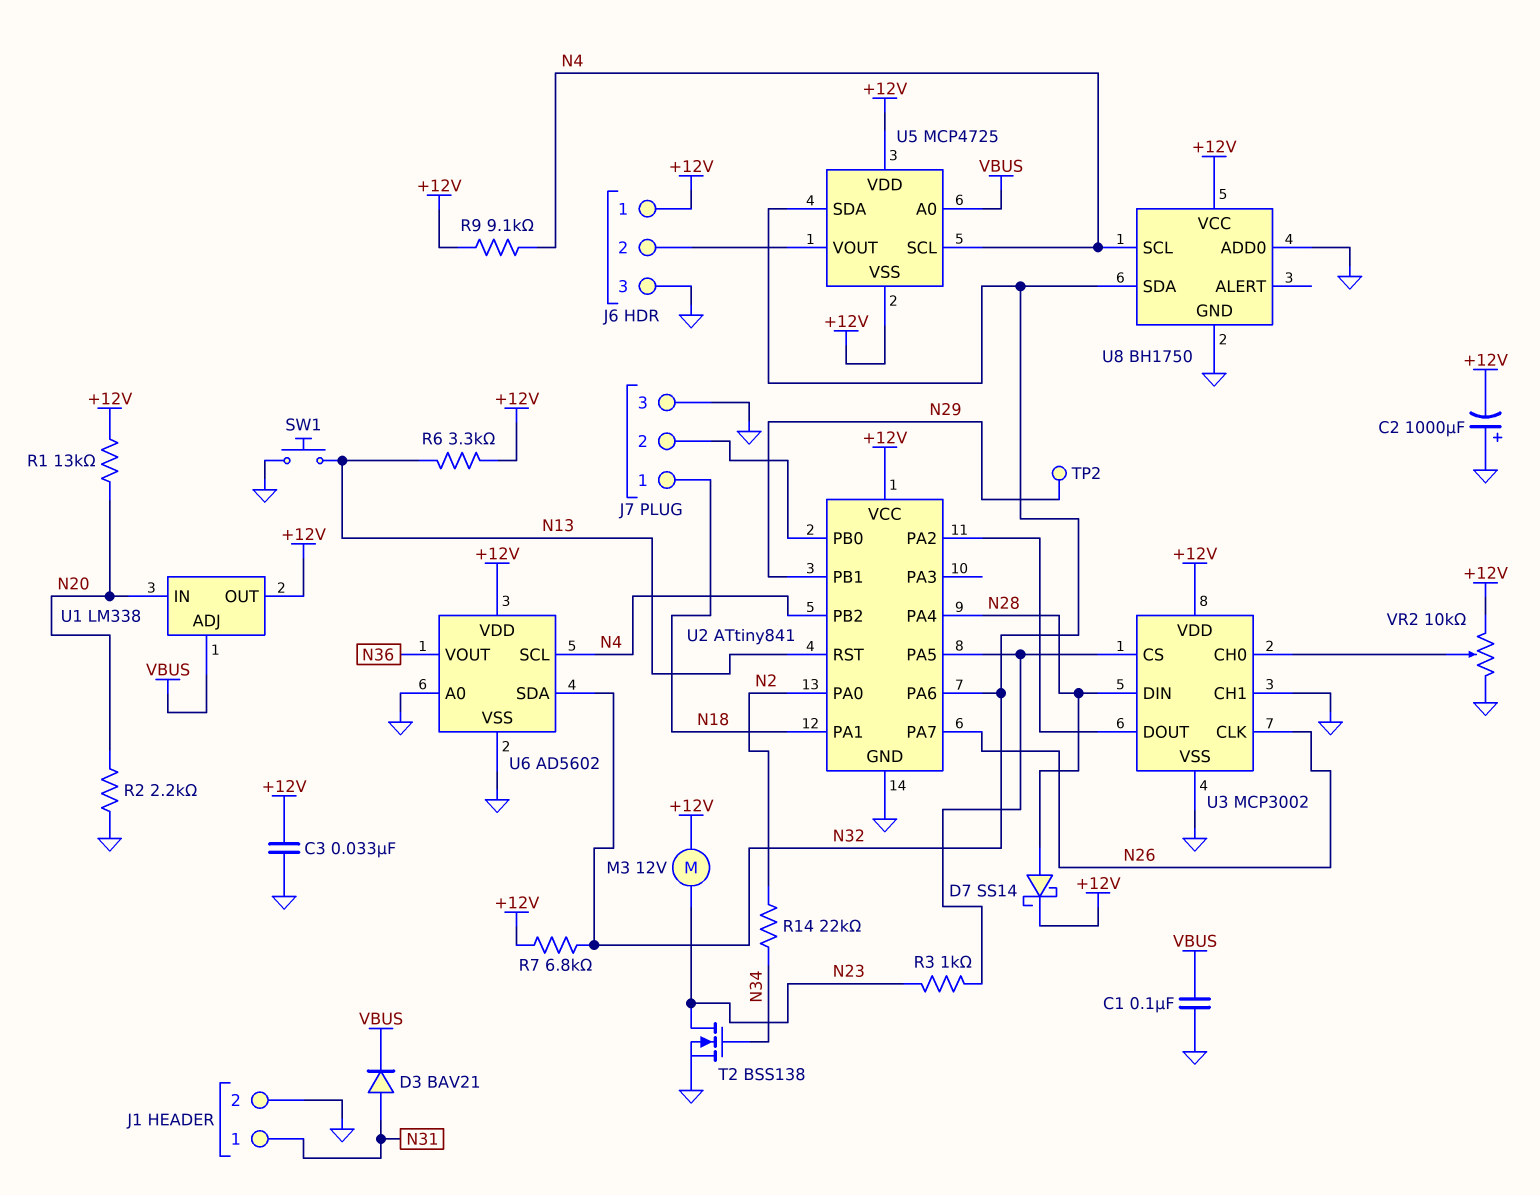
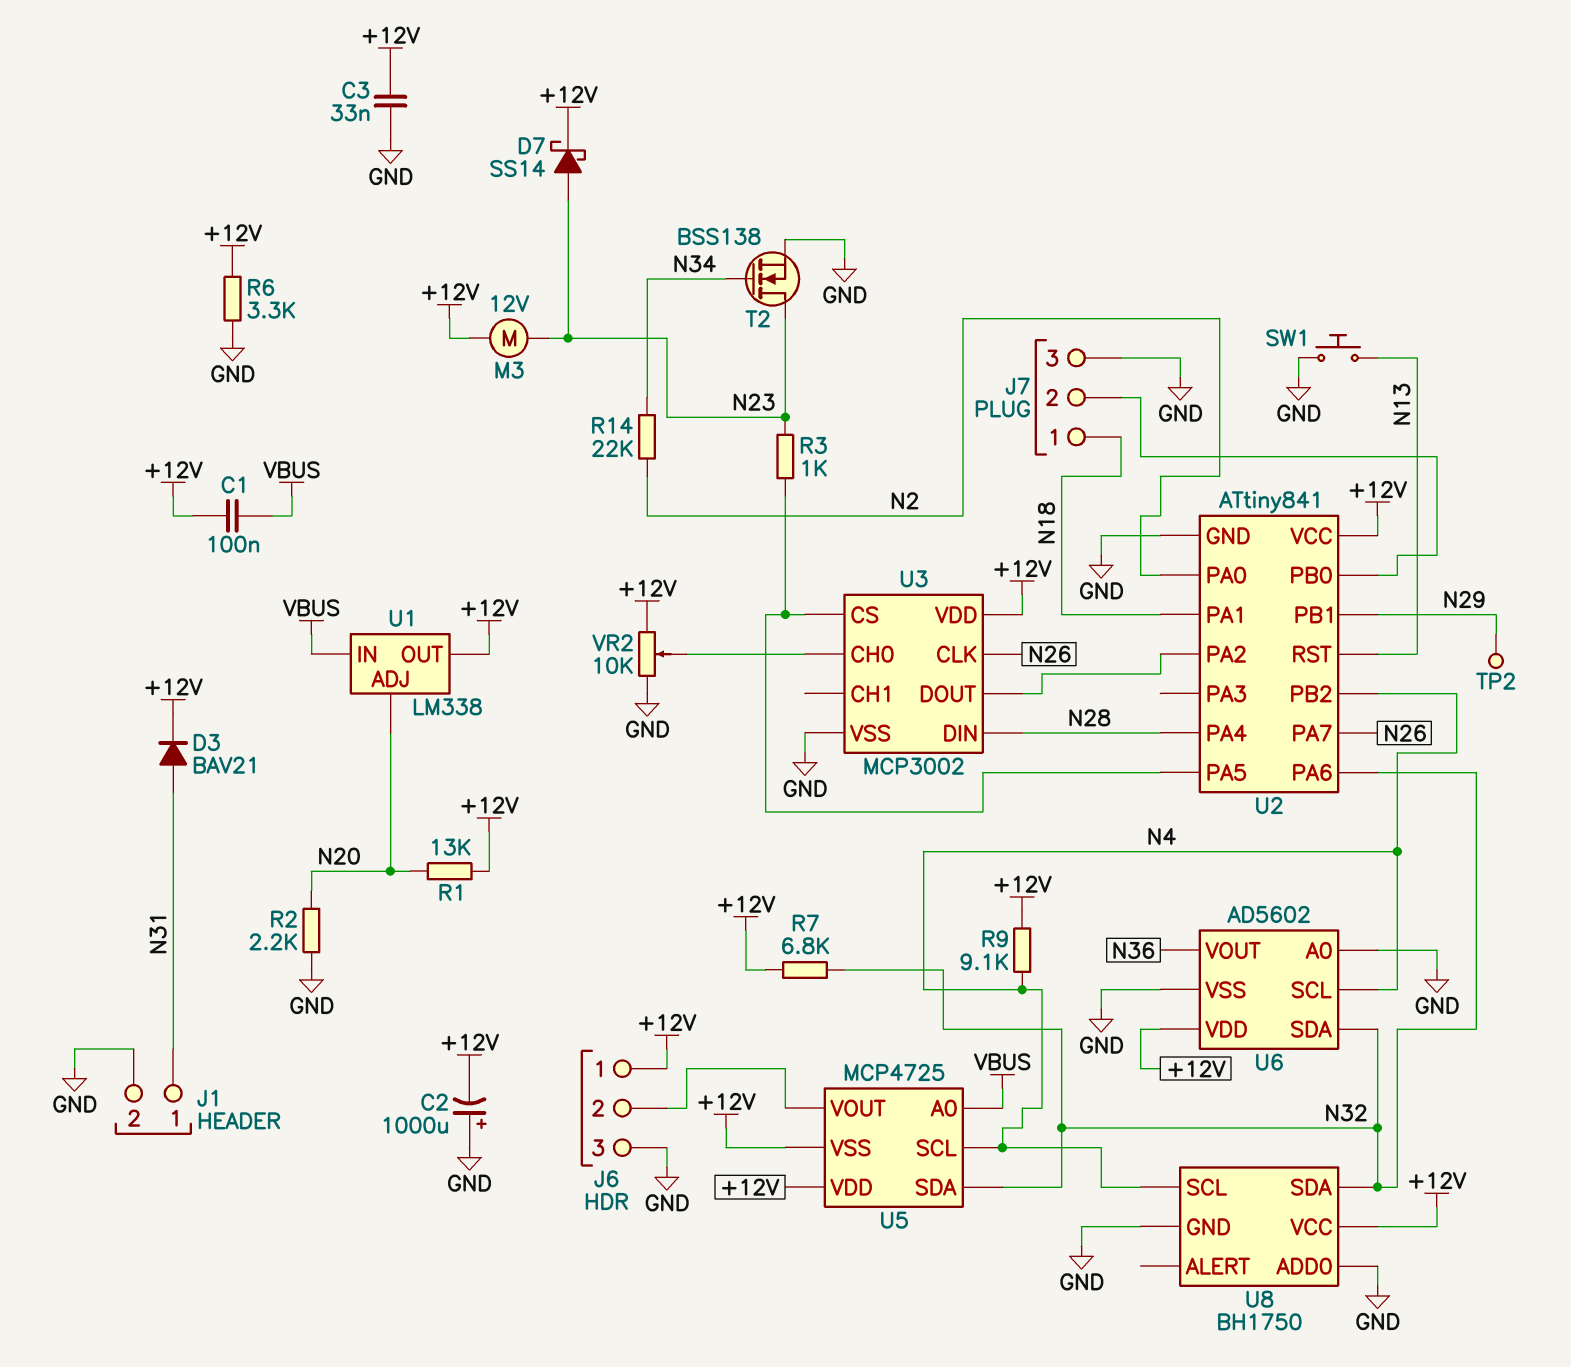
C1: 100nF (GND, VBUS) -> 100nF (+12V, VBUS)
D3: diode BAV21 (A N31, K VBUS) -> diode BAV21 (A N31, K +12V)
D7: schottky SS14 (A N28, K +12V) -> schottky SS14 (A N23, K +12V)
R6: 3.3k (+12V, N13) -> 3.3k (+12V, GND)
U1 pin ADJ: VBUS -> N20
U1 pin IN: N20 -> VBUS
U3 pin CH1: GND -> none

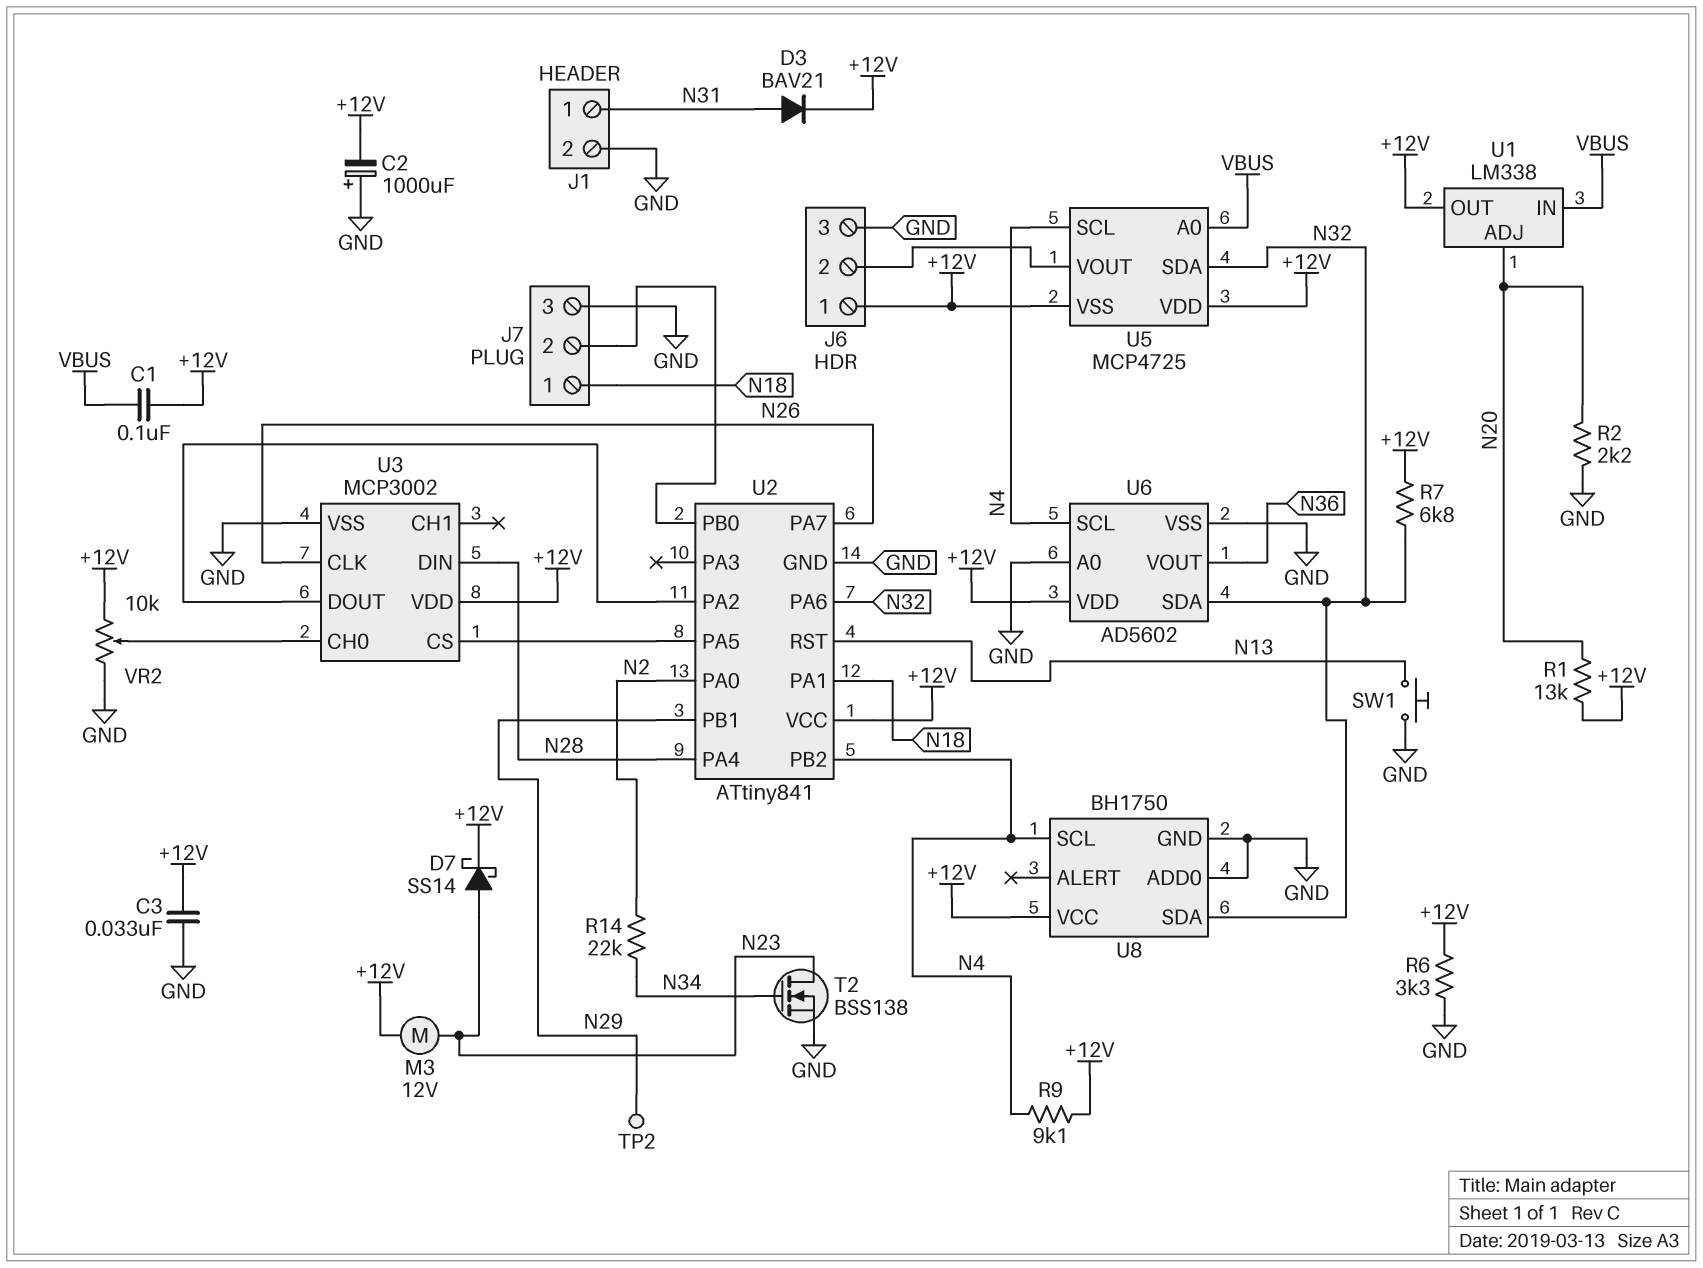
R3: 1k (N23, U2/PA5) -> none

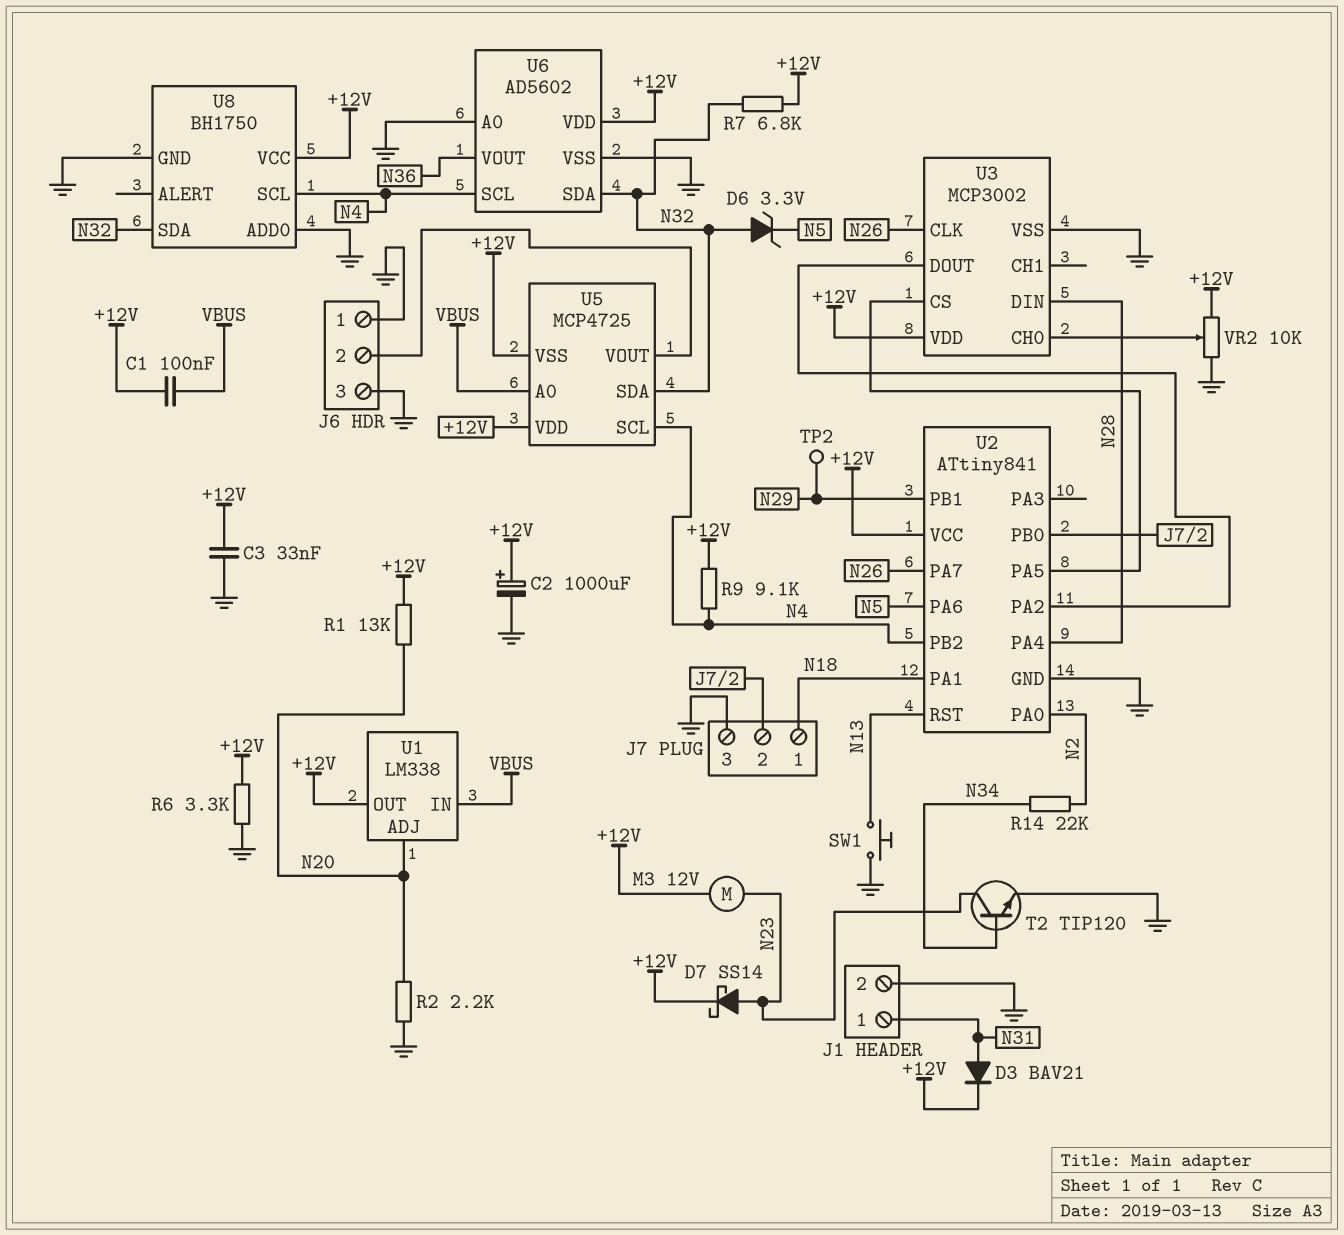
C2: 1000uF (plus GND, minus +12V) -> 1000uF (plus +12V, minus GND)
D6: none -> zener 3.3V (A N32, K N5)
J6 pin 1: +12V -> GND
T2: NMOS BSS138 (G N34, D N23, S GND) -> NPN TIP120 (B N34, C N23, E GND)
U2 pin PA6: N32 -> N5

